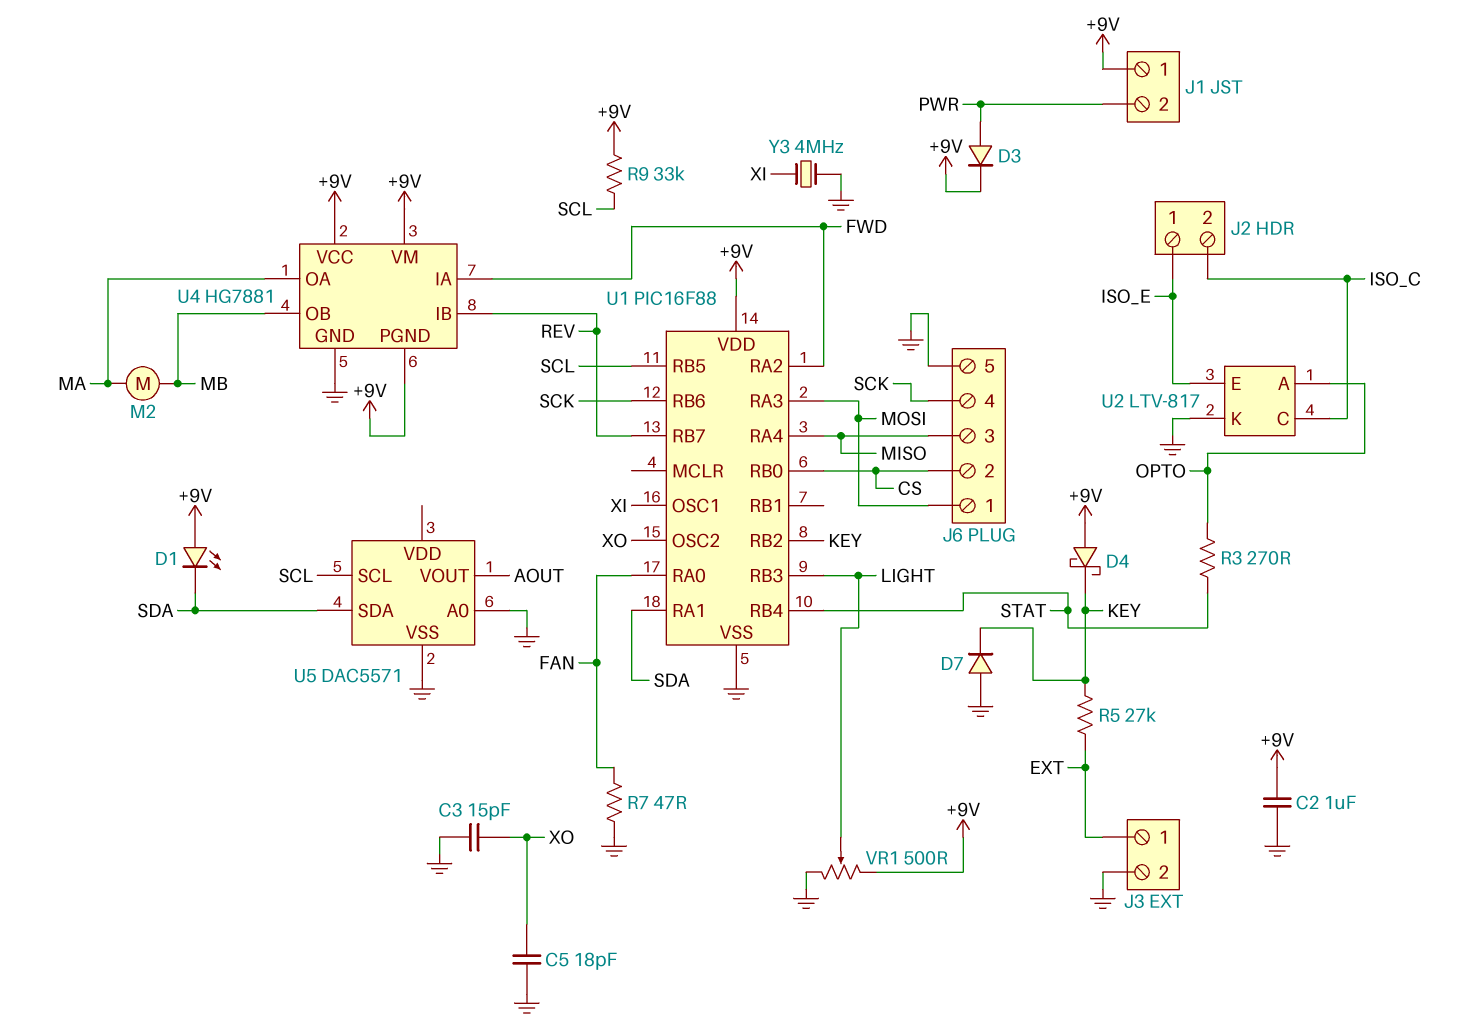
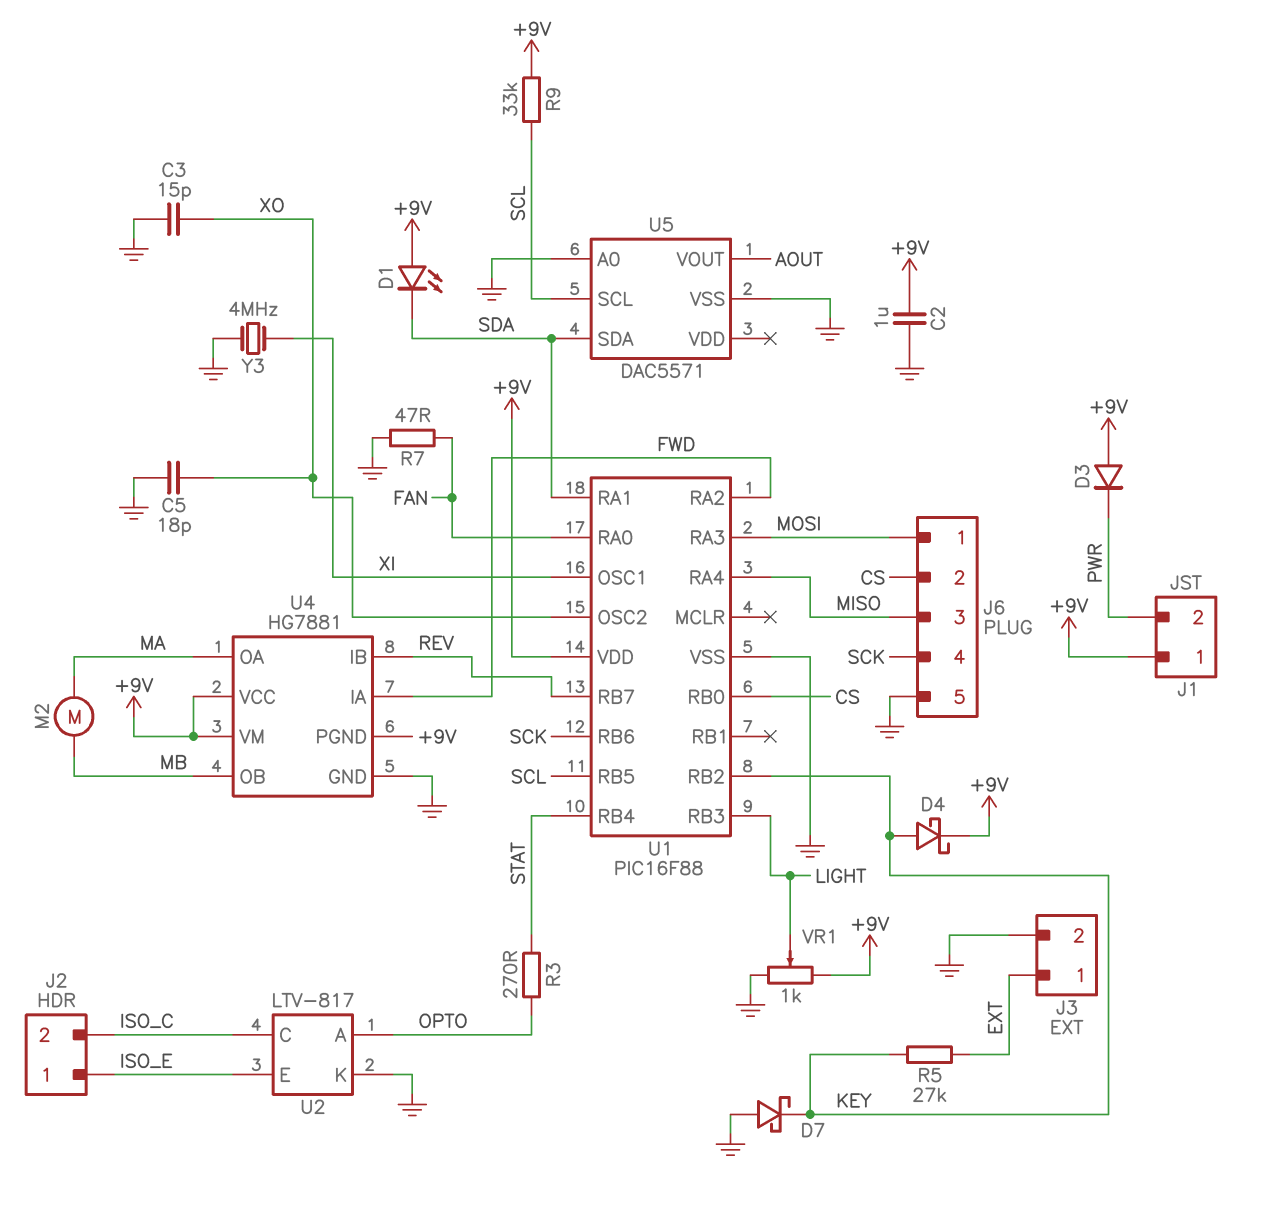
D3: diode (A PWR, K +9V) -> diode (A +9V, K PWR)
D4: schottky (A +9V, K KEY) -> schottky (A KEY, K +9V)
D7: diode (A GND, K KEY) -> schottky (A GND, K KEY)
VR1: 500 (+9V, GND, wiper LIGHT) -> 1k (+9V, GND, wiper LIGHT)

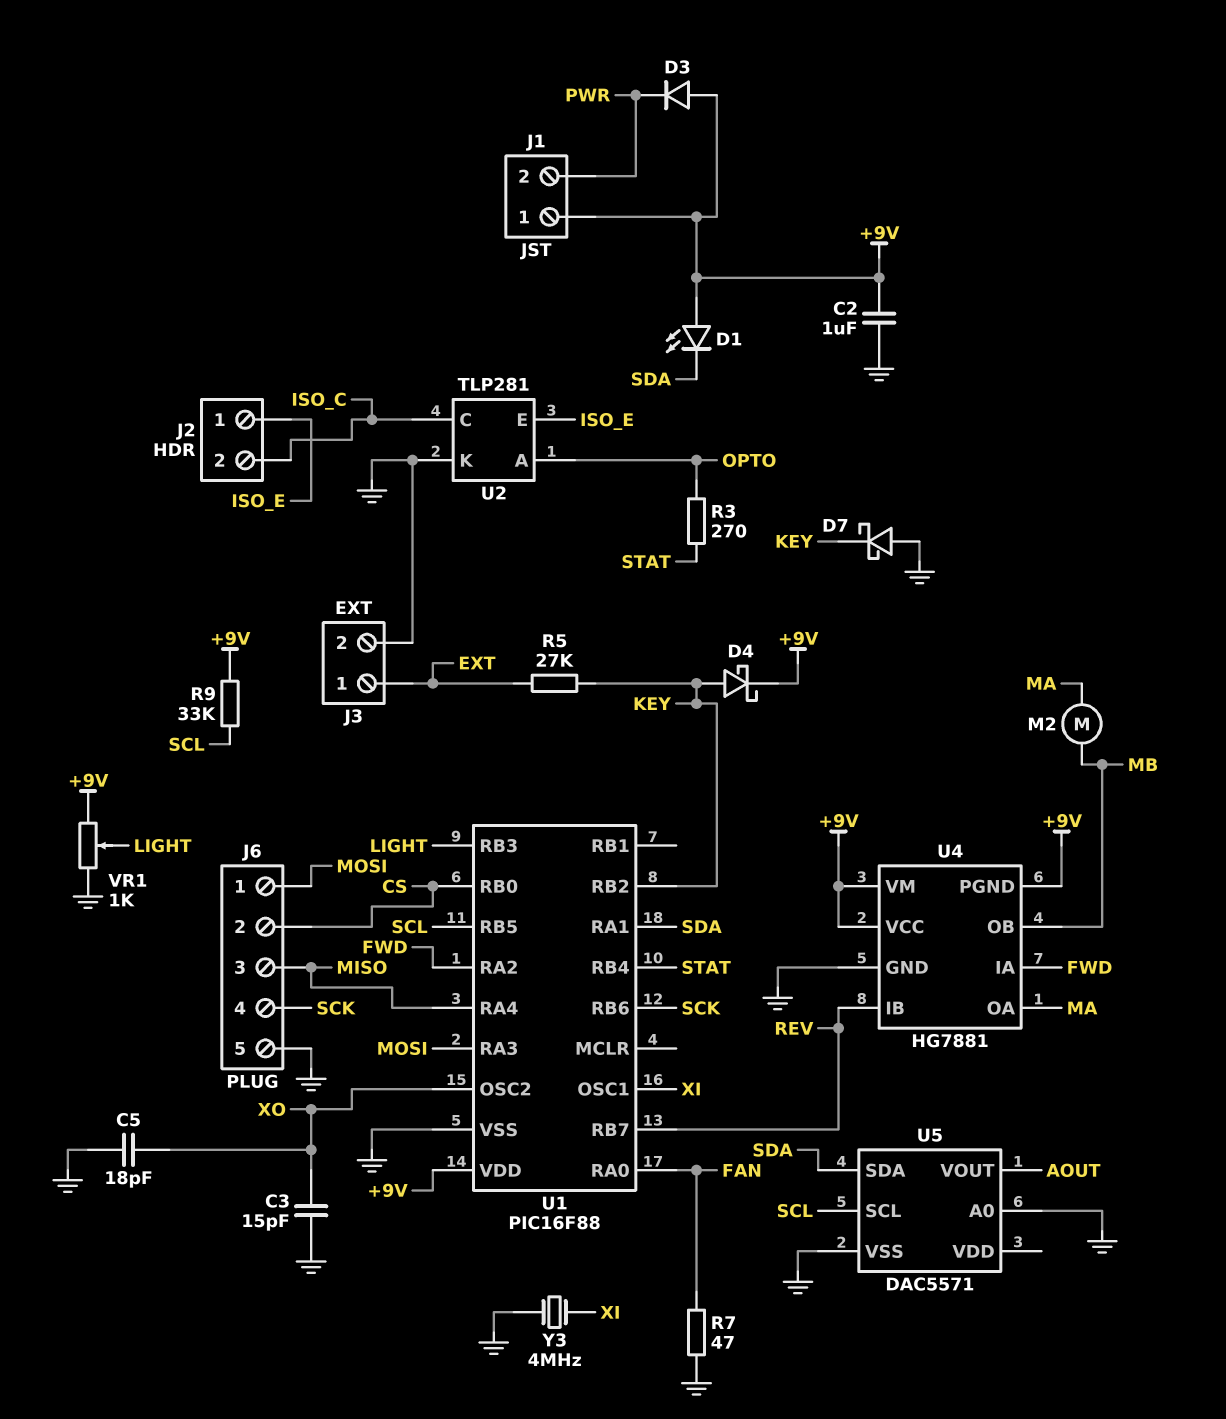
U2: LTV-817 -> TLP281

